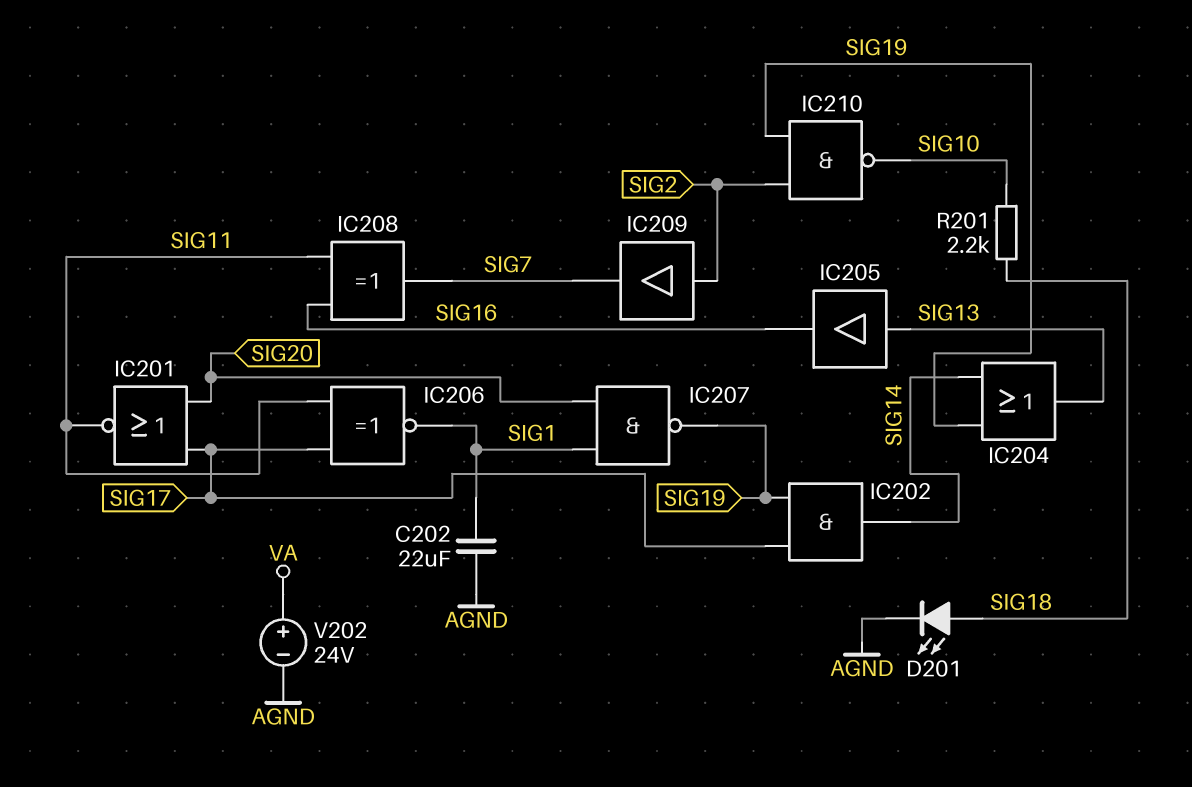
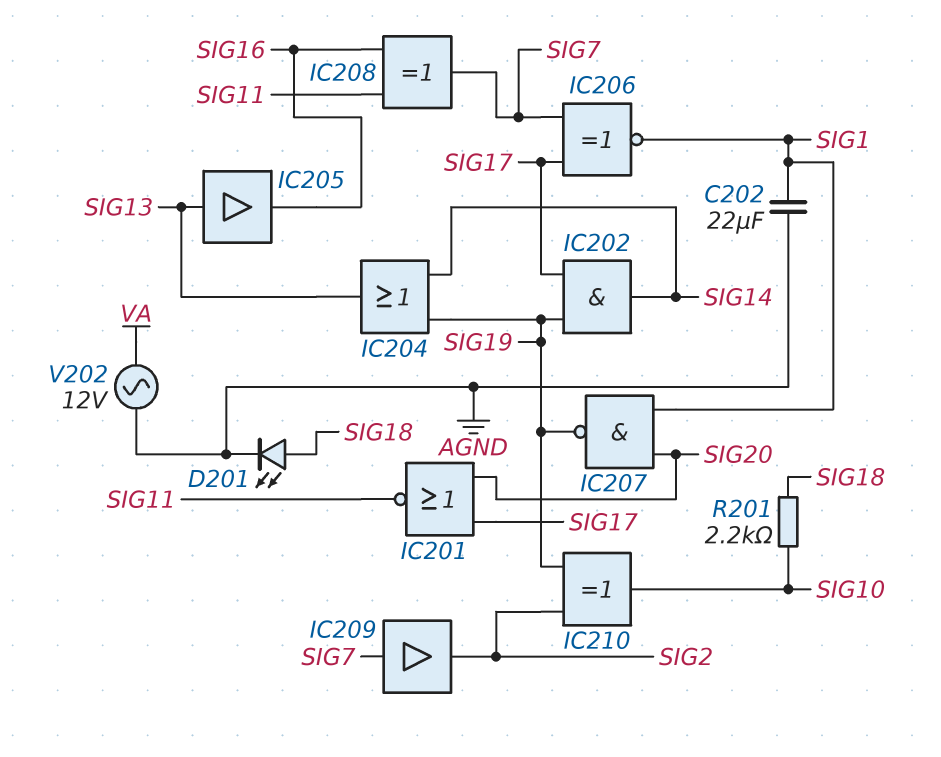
IC206: XNOR (in SIG11, in SIG17, out SIG1) -> XNOR (in SIG7, in SIG17, out SIG1)
IC209: buffer (in SIG2, out SIG7) -> buffer (in SIG7, out SIG2)
IC210: NAND (in SIG2, in SIG19, out SIG10) -> XOR (in SIG2, in SIG19, out SIG10)
V202: 24V (plus VA, minus AGND) -> AC 12V (AGND, VA)

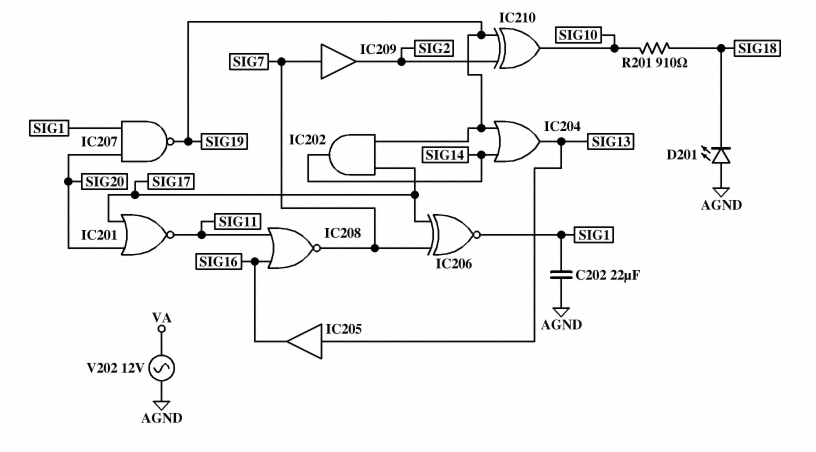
D201: LED (A SIG18, K AGND) -> LED (A AGND, K SIG18)
IC208: XOR (in SIG11, in SIG16, out SIG7) -> NOR (in SIG11, in SIG16, out SIG7)
R201: 2.2k (SIG10, SIG18) -> 910 (SIG10, SIG18)

